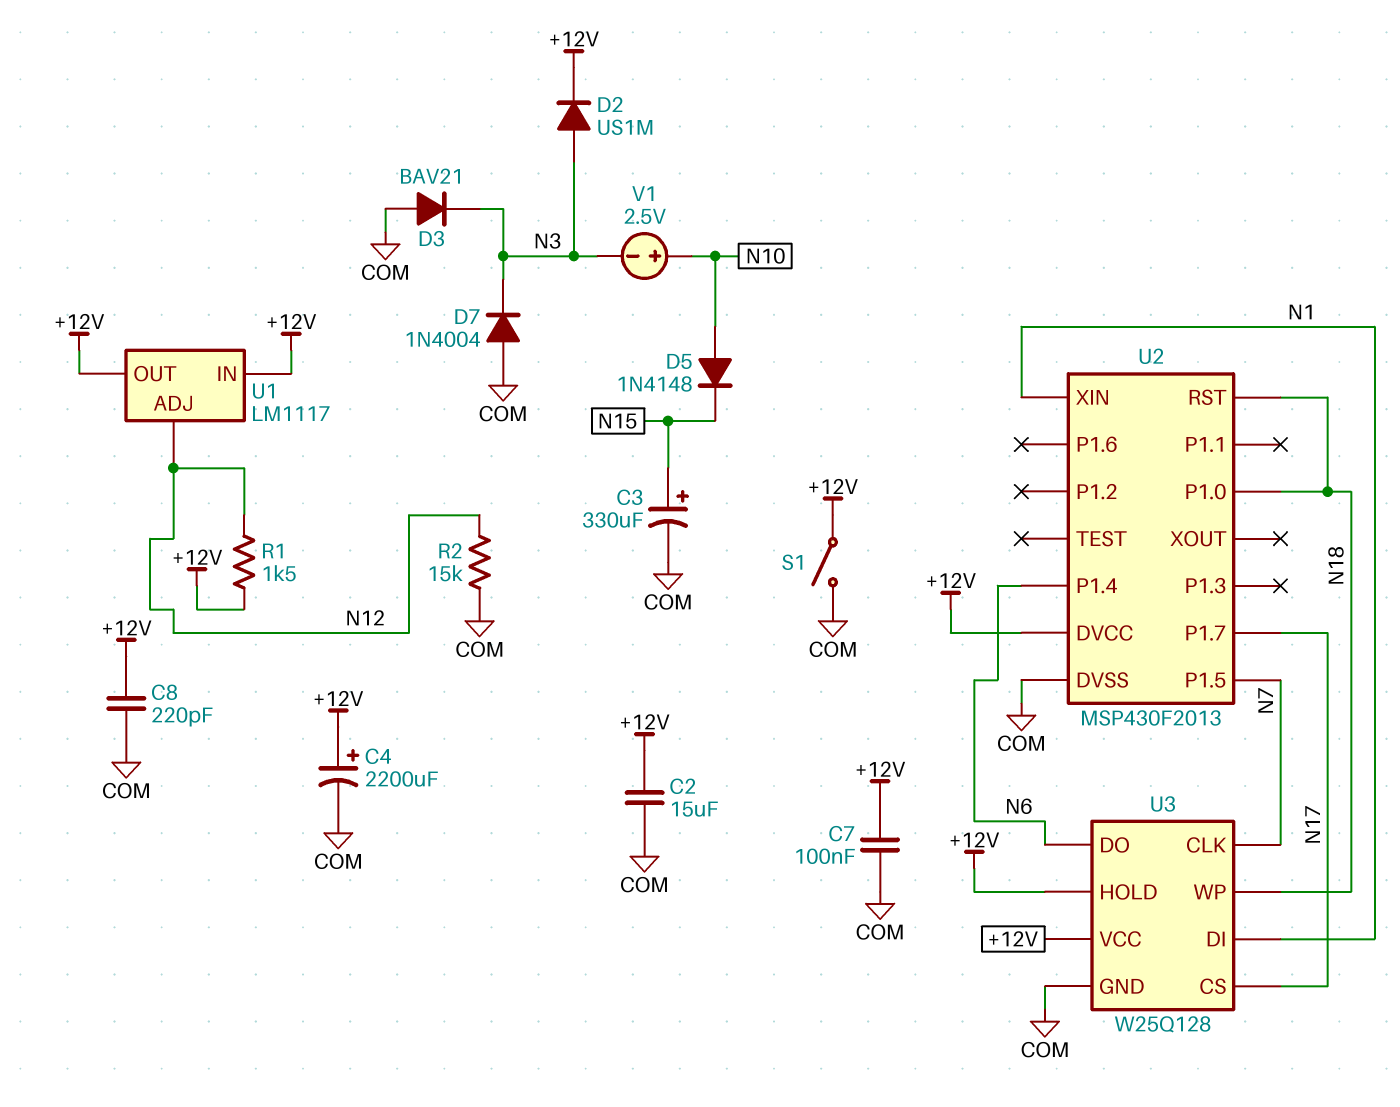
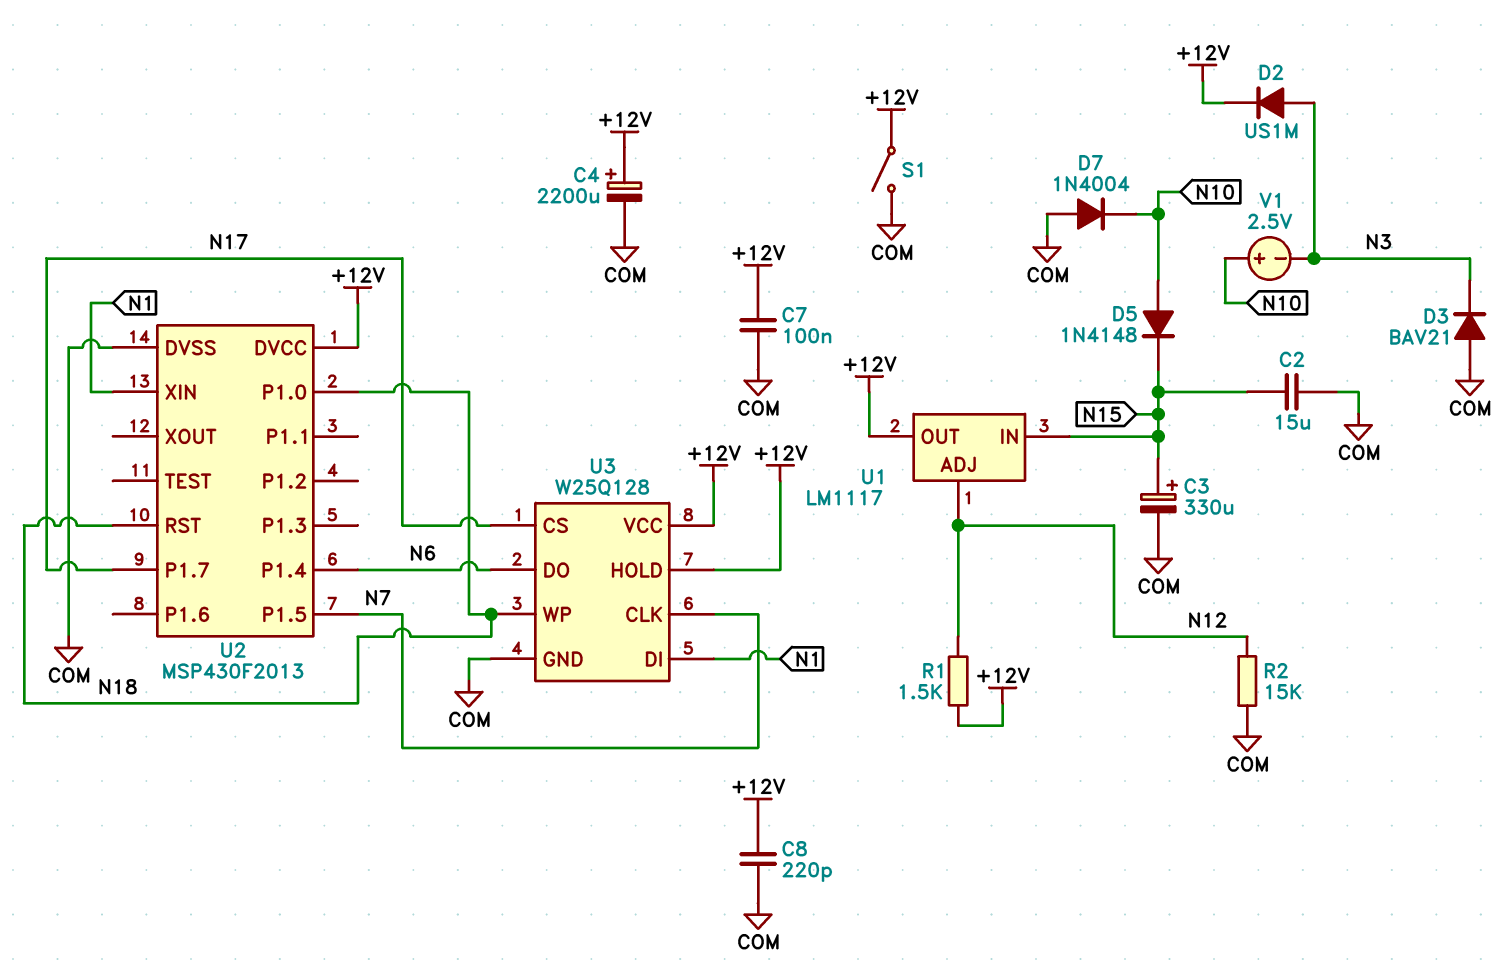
C2: 15uF (+12V, COM) -> 15uF (COM, N15)
D7: diode 1N4004 (A COM, K N3) -> diode 1N4004 (A COM, K N10)
U1 pin IN: +12V -> N15

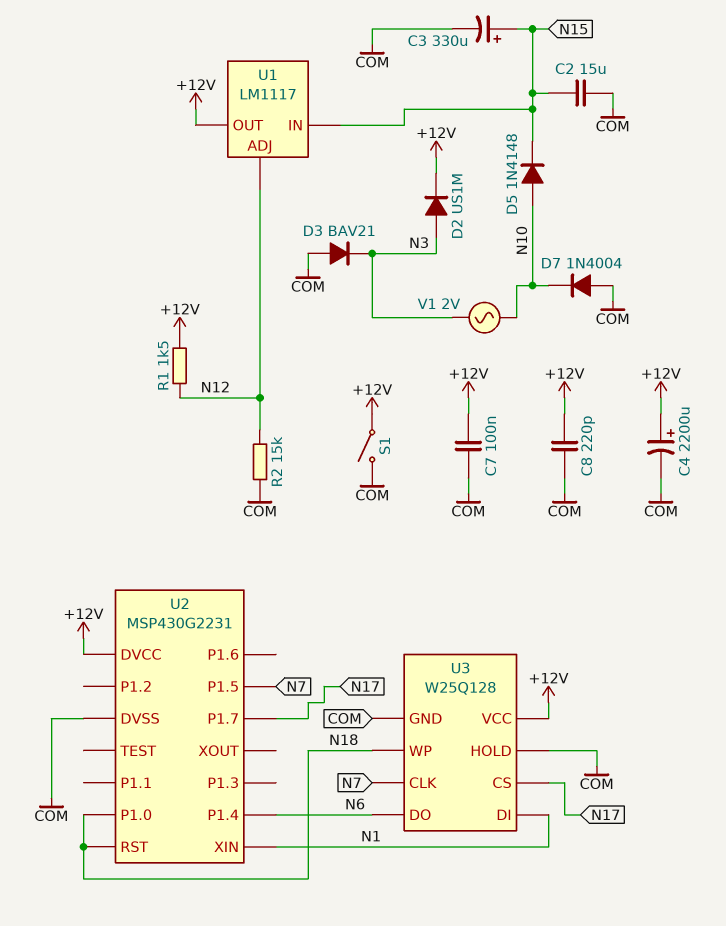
U2: MSP430F2013 -> MSP430G2231
U3 pin HOLD: +12V -> COM
V1: 2.5V (plus N10, minus N3) -> AC 2V (N3, N10)

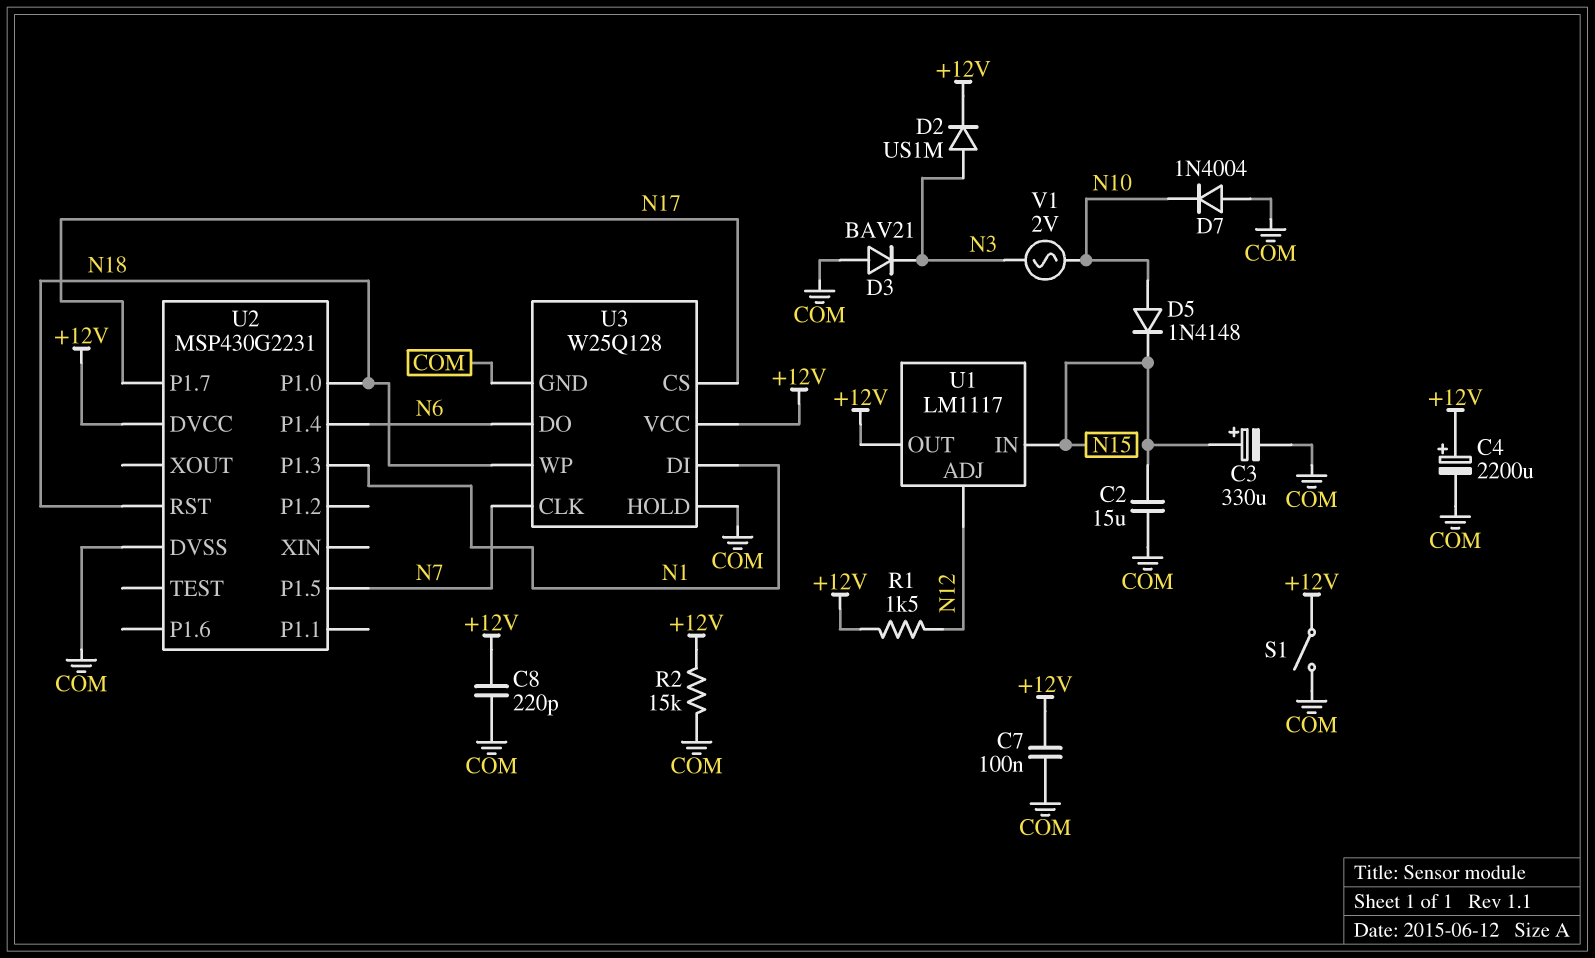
R2: 15k (COM, N12) -> 15k (+12V, COM)
U2 pin P1.3: none -> N1
U2 pin XIN: N1 -> none

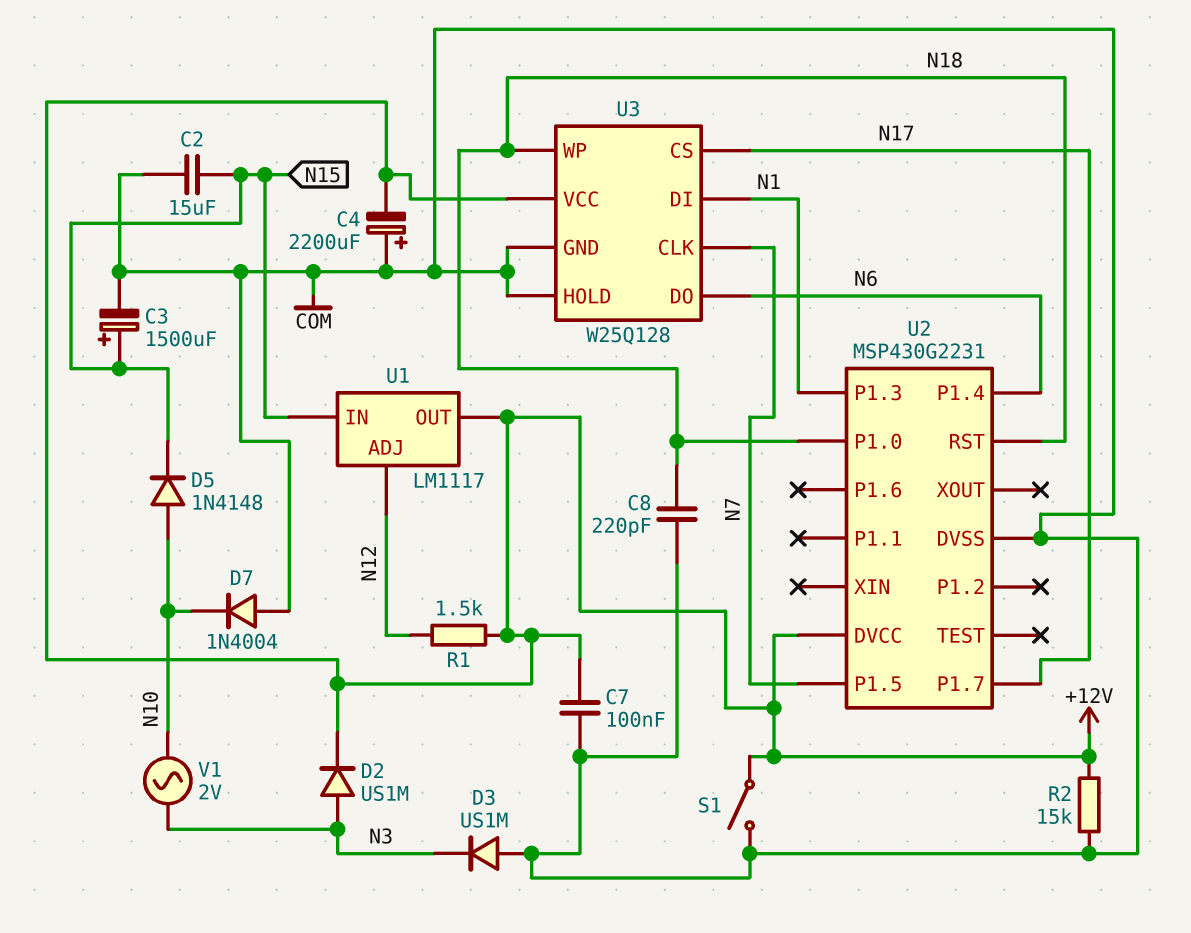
C3: 330uF (plus N15, minus COM) -> 1500uF (plus N15, minus COM)
C4: 2200uF (plus +12V, minus COM) -> 2200uF (plus COM, minus +12V)
C8: 220pF (+12V, COM) -> 220pF (COM, N18)
D3: diode BAV21 (A COM, K N3) -> diode US1M (A COM, K N3)

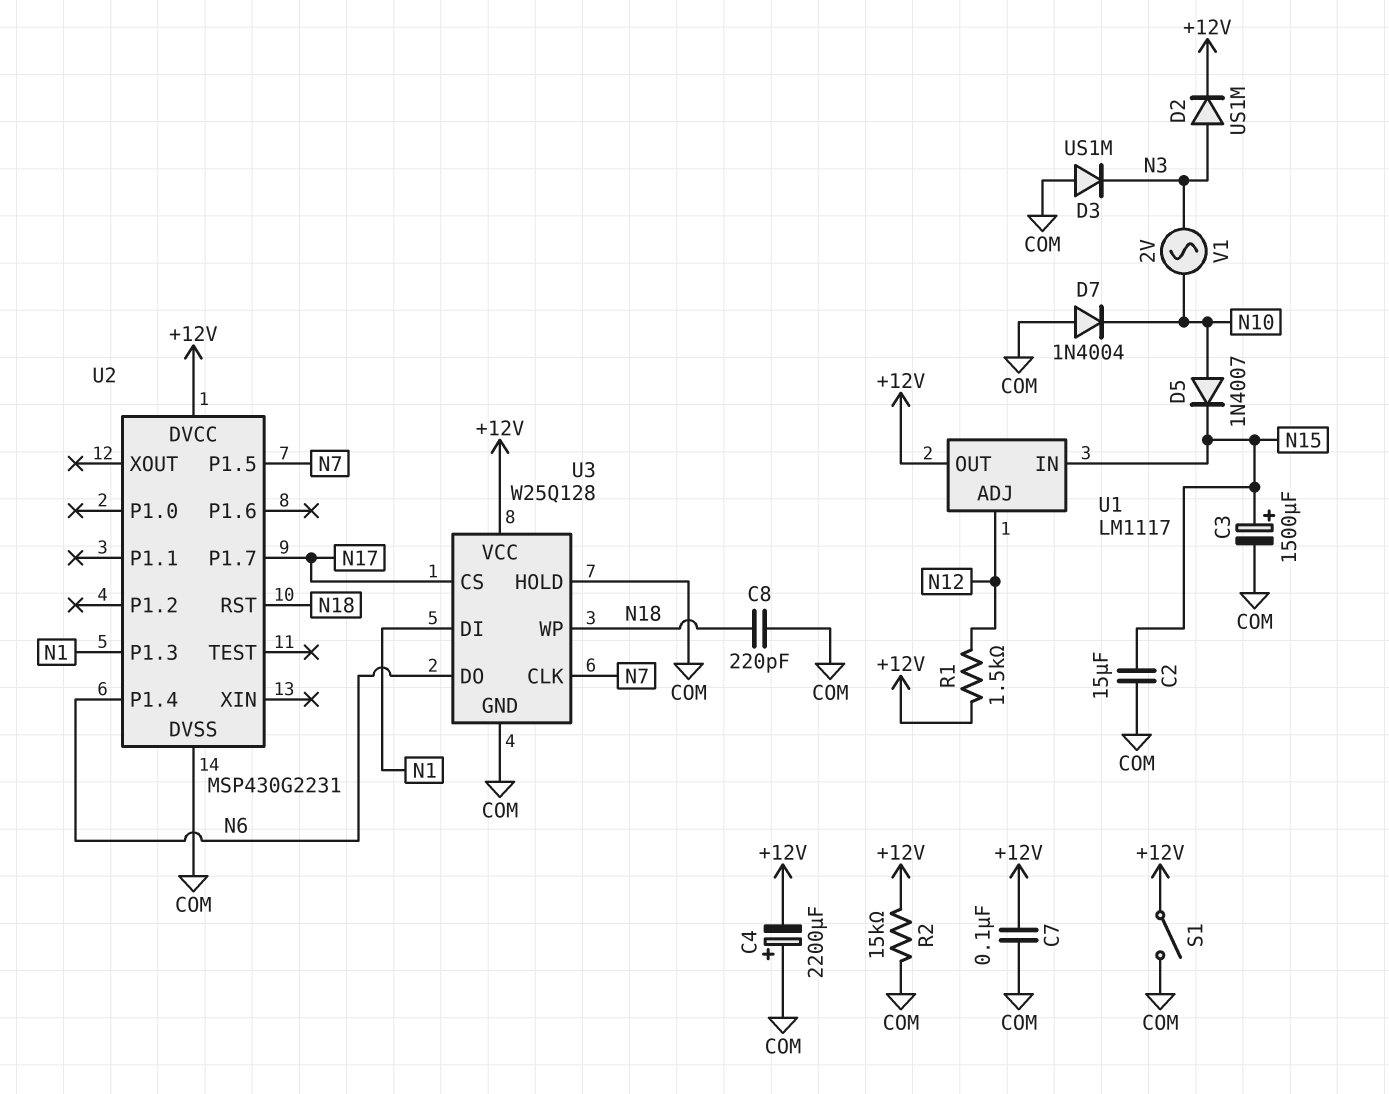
D5: diode 1N4148 (A N10, K N15) -> diode 1N4007 (A N10, K N15)
U2 pin P1.0: N18 -> none

